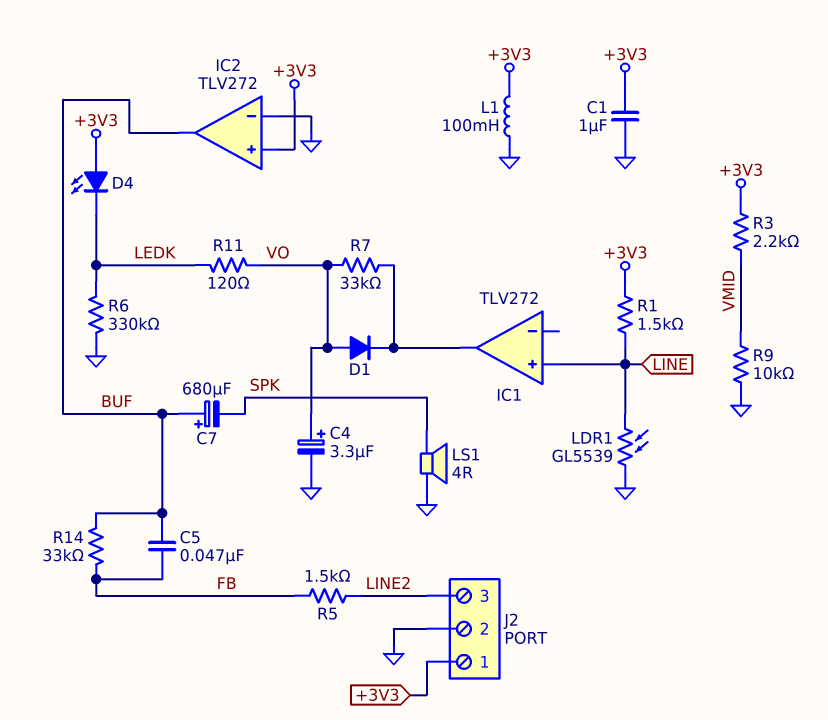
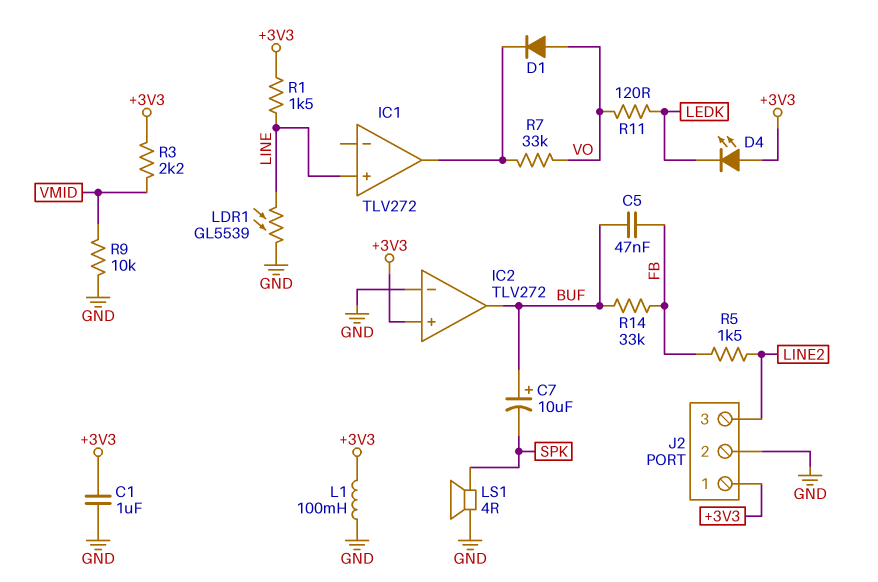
C4: 3.3uF (plus VO, minus GND) -> none
C7: 680uF (plus BUF, minus SPK) -> 10uF (plus BUF, minus SPK)
R6: 330k (GND, LEDK) -> none

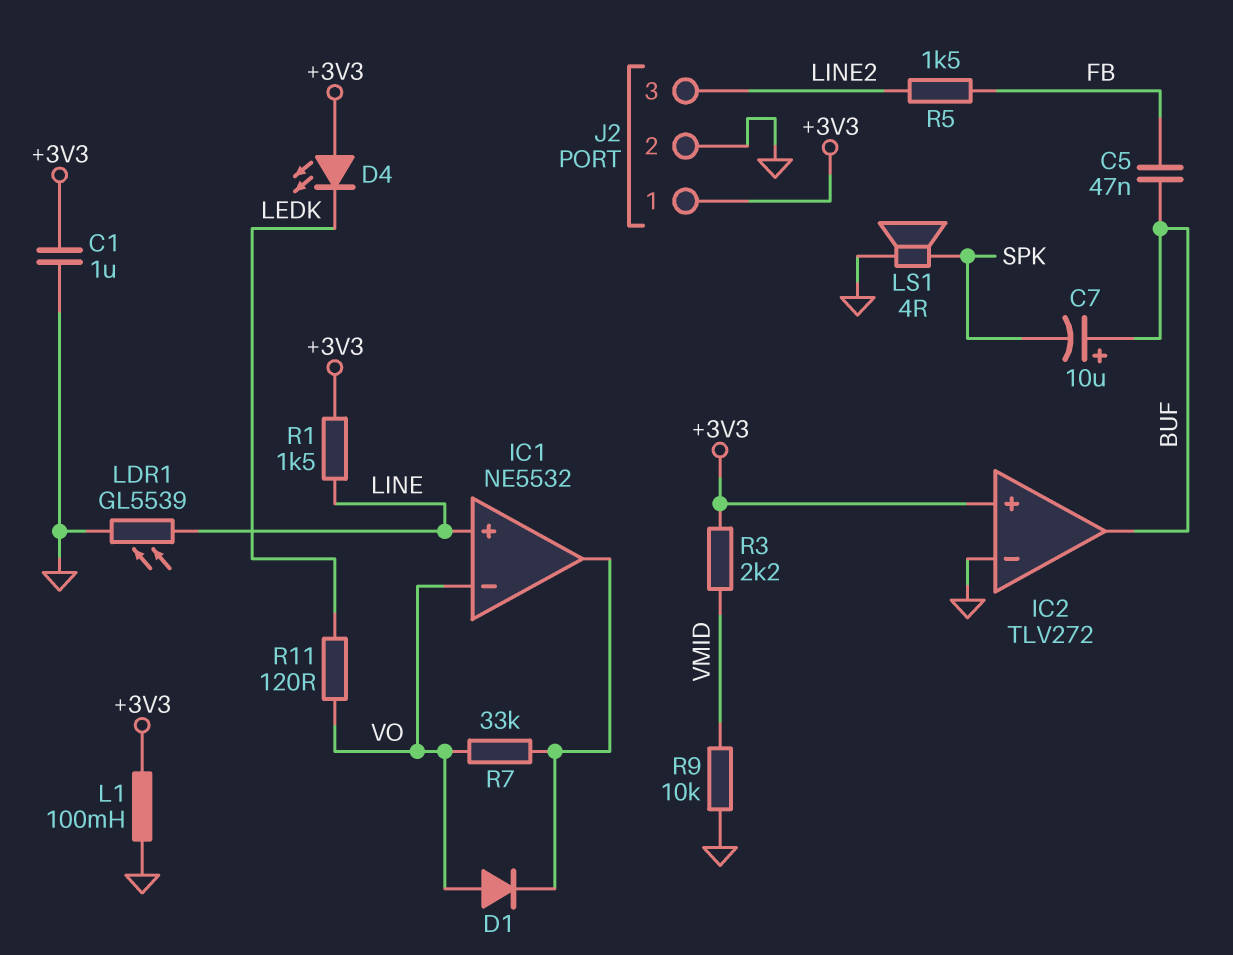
IC1: TLV272 -> NE5532
IC1 pin in-: none -> VO
R14: 33k (BUF, FB) -> none

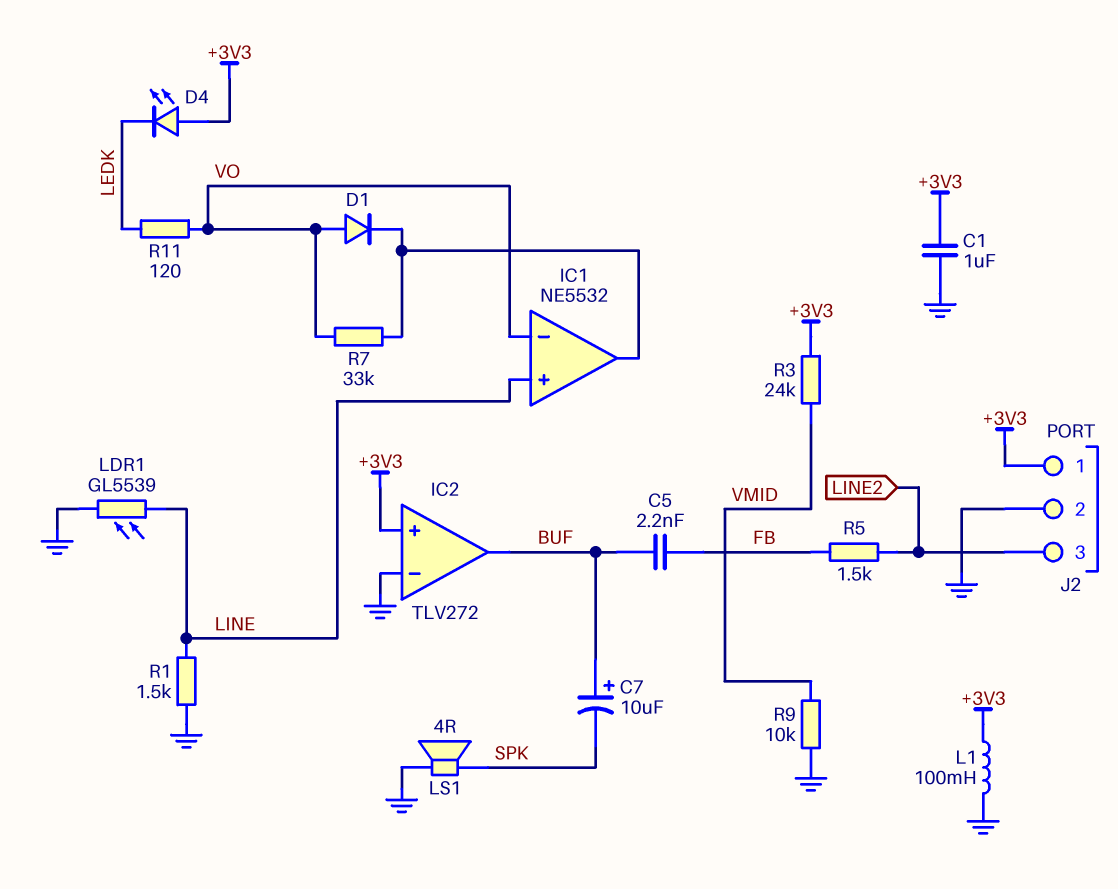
C5: 47nF (BUF, FB) -> 2.2nF (BUF, FB)
R1: 1.5k (+3V3, LINE) -> 1.5k (GND, LINE)
R3: 2.2k (+3V3, VMID) -> 24k (+3V3, VMID)

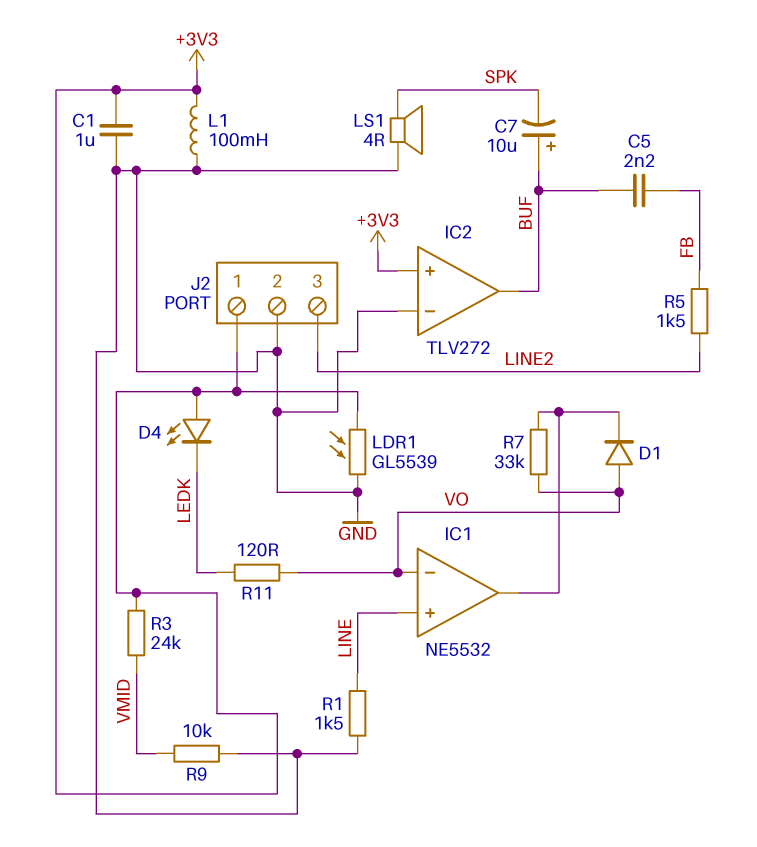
LDR1: GL5539 (GND, LINE) -> GL5539 (+3V3, GND)

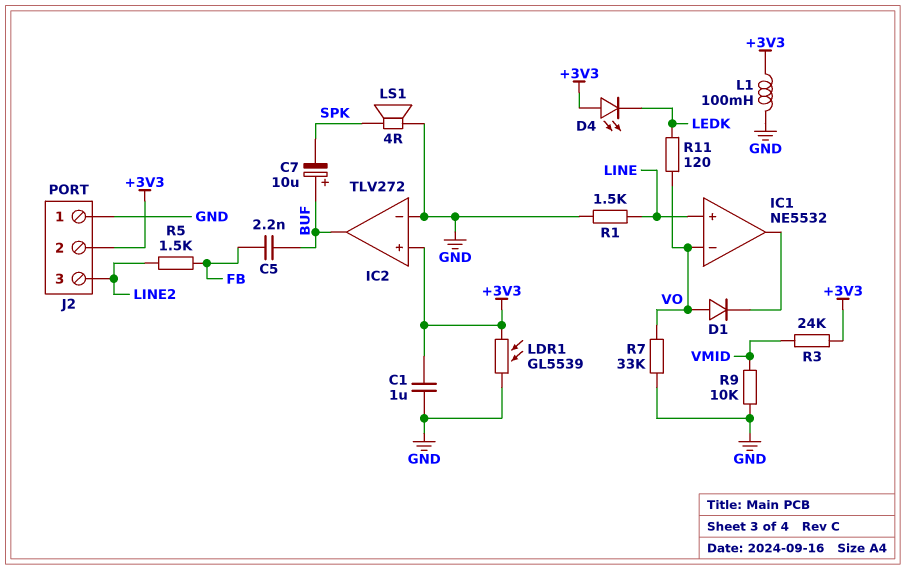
J2 pin 1: +3V3 -> GND
J2 pin 2: GND -> +3V3
R7: 33k (IC1/out, VO) -> 33k (GND, VO)

